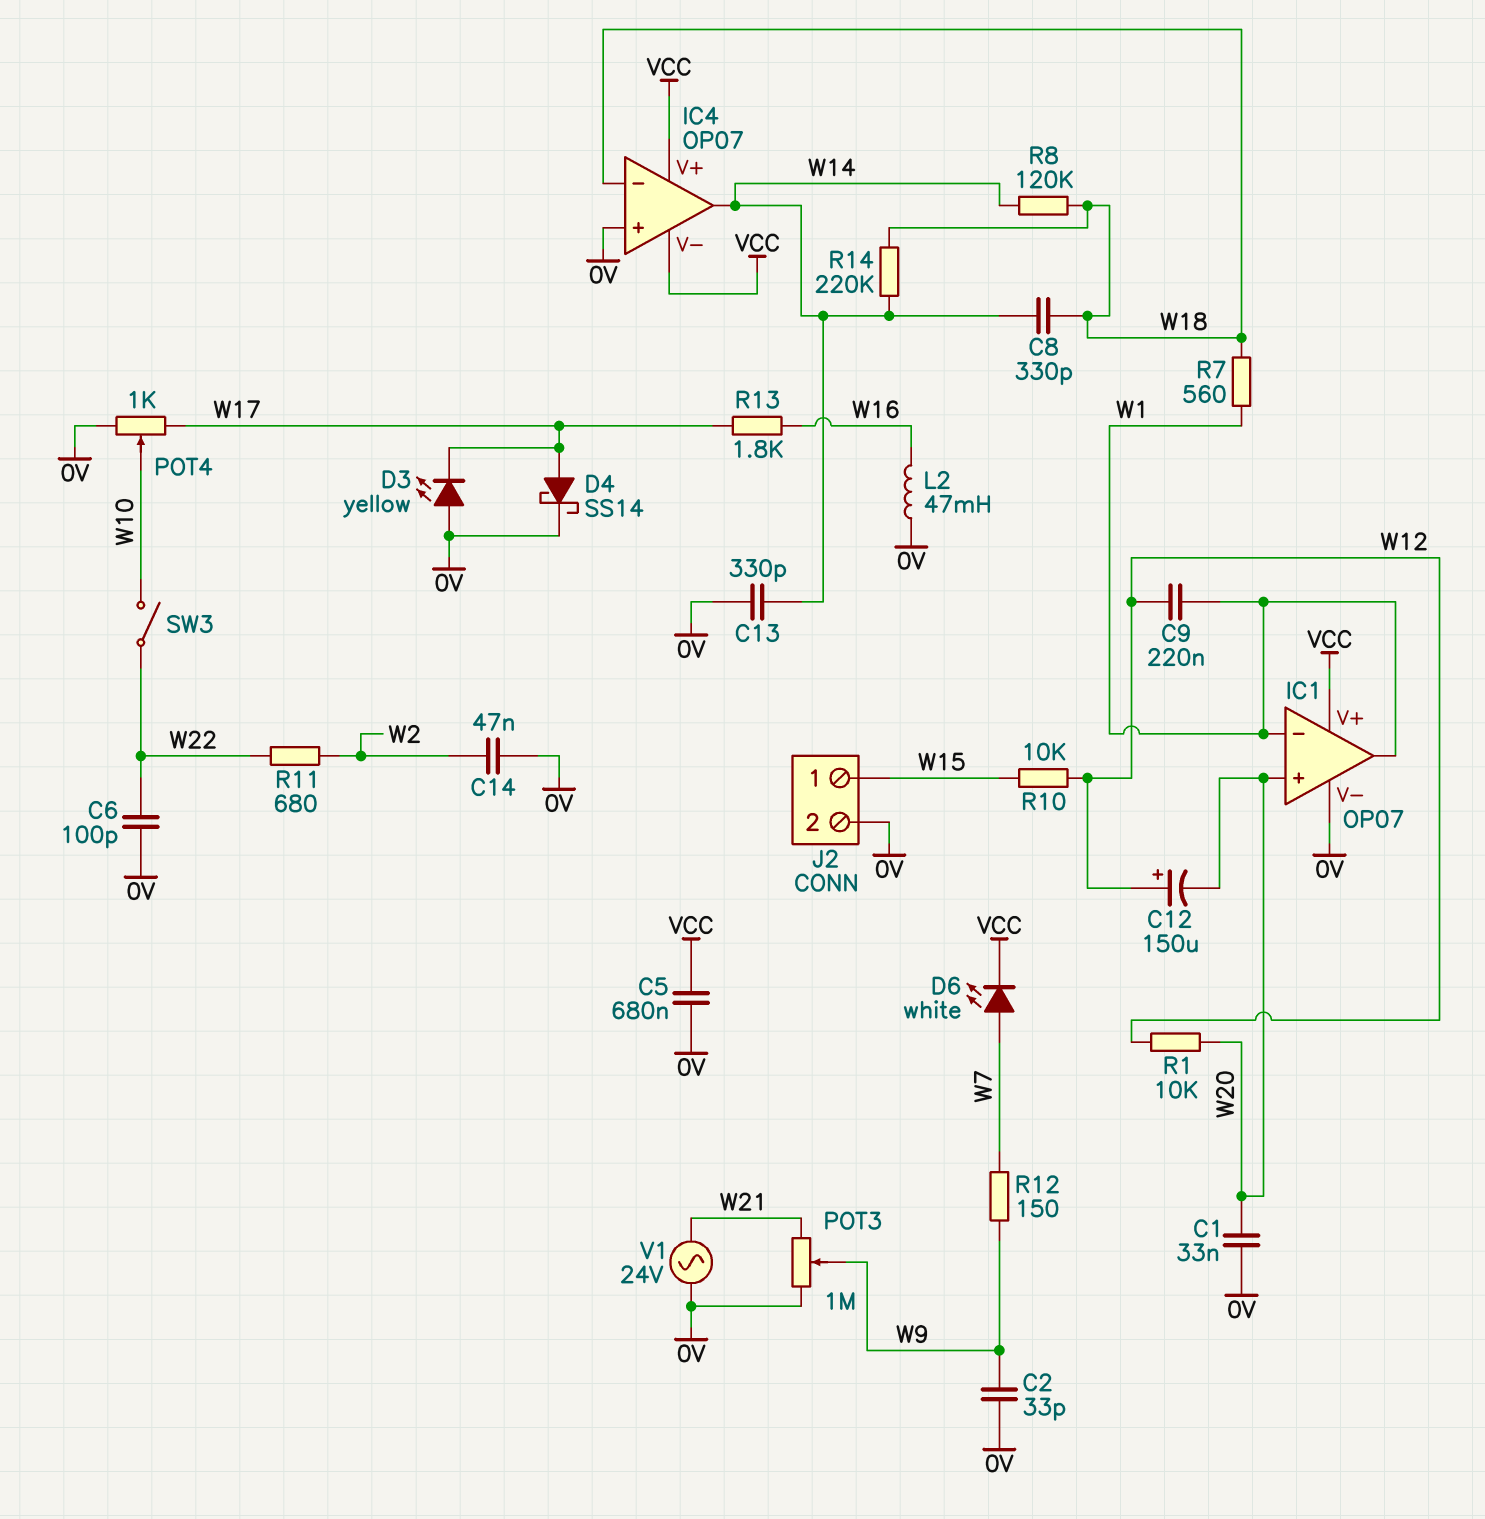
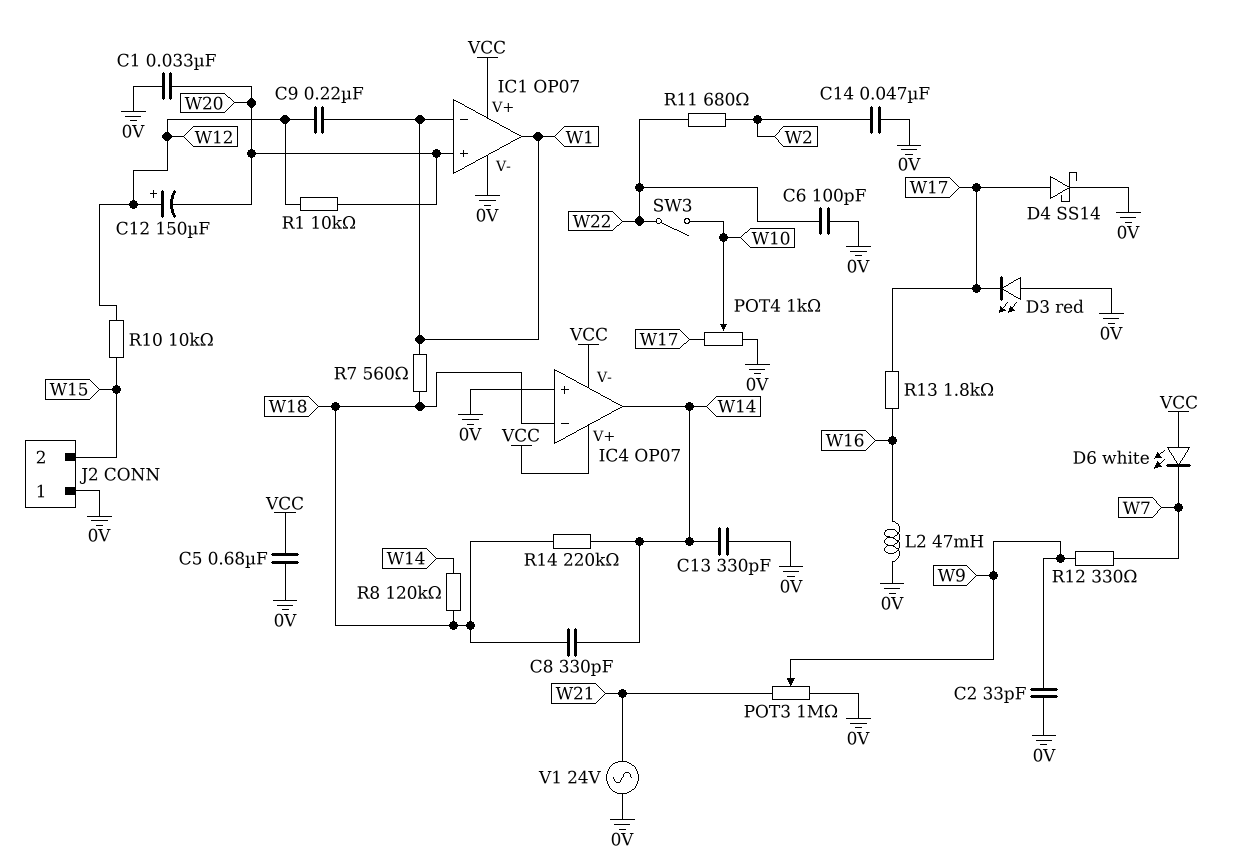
D3: LED yellow (A 0V, K W17) -> LED red (A 0V, K W17)
D6: LED white (A W7, K VCC) -> LED white (A VCC, K W7)
J2 pin 1: W15 -> 0V
J2 pin 2: 0V -> W15
R12: 150 (W7, W9) -> 330 (W7, W9)

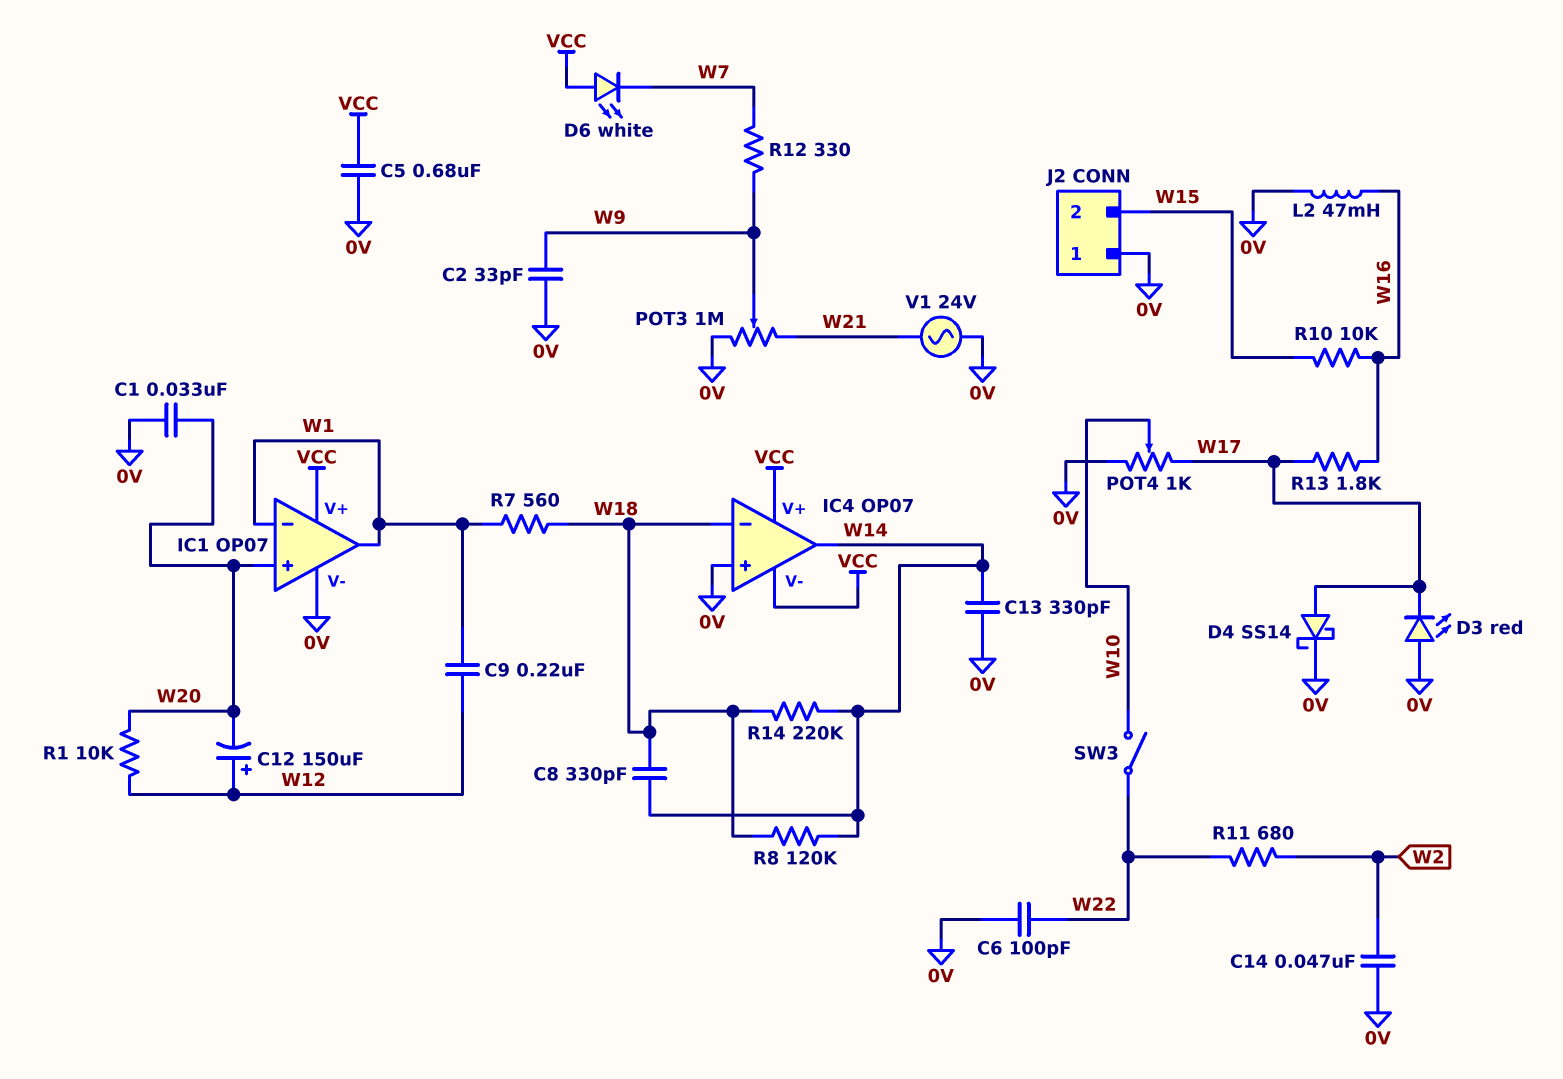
R10: 10k (W12, W15) -> 10k (W15, W16)

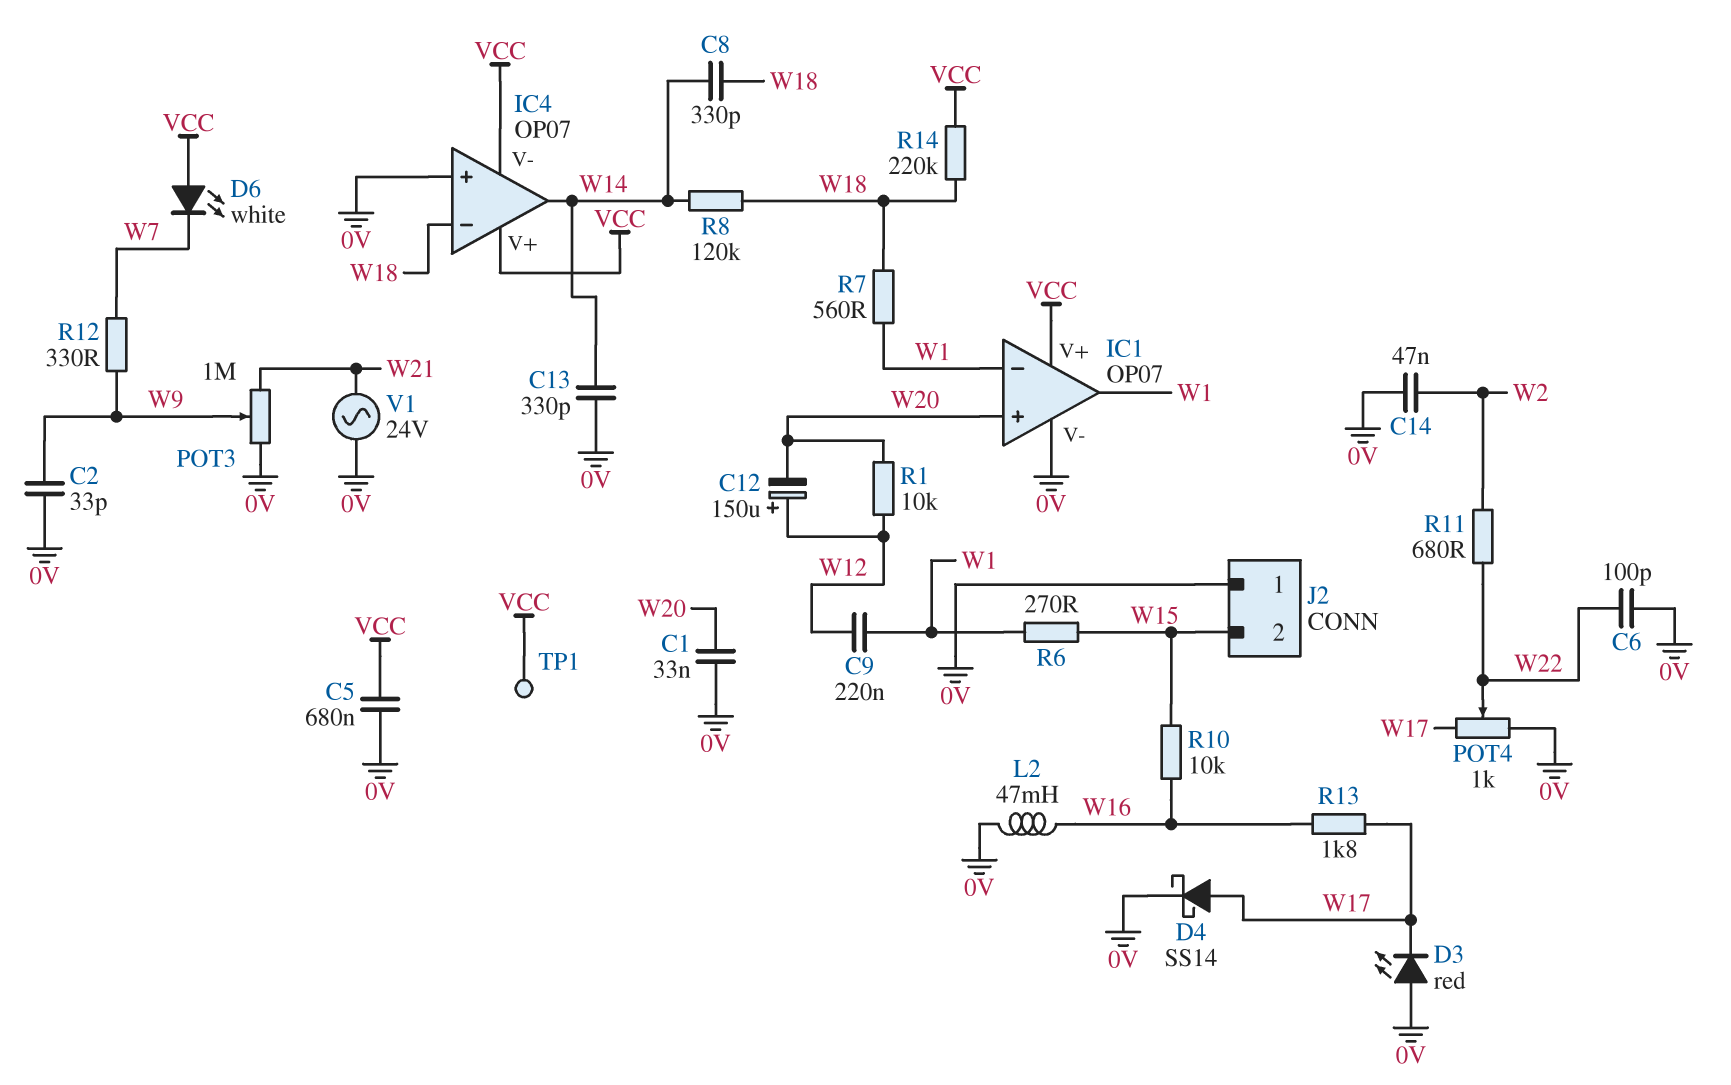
POT4: 1k (0V, W17, wiper W10) -> 1k (0V, W17, wiper W22)
R6: none -> 270 (W1, W15)
R14: 220k (W14, W18) -> 220k (VCC, W18)
SW3: switch (W10, W22) -> none
TP1: none -> test point (VCC)

